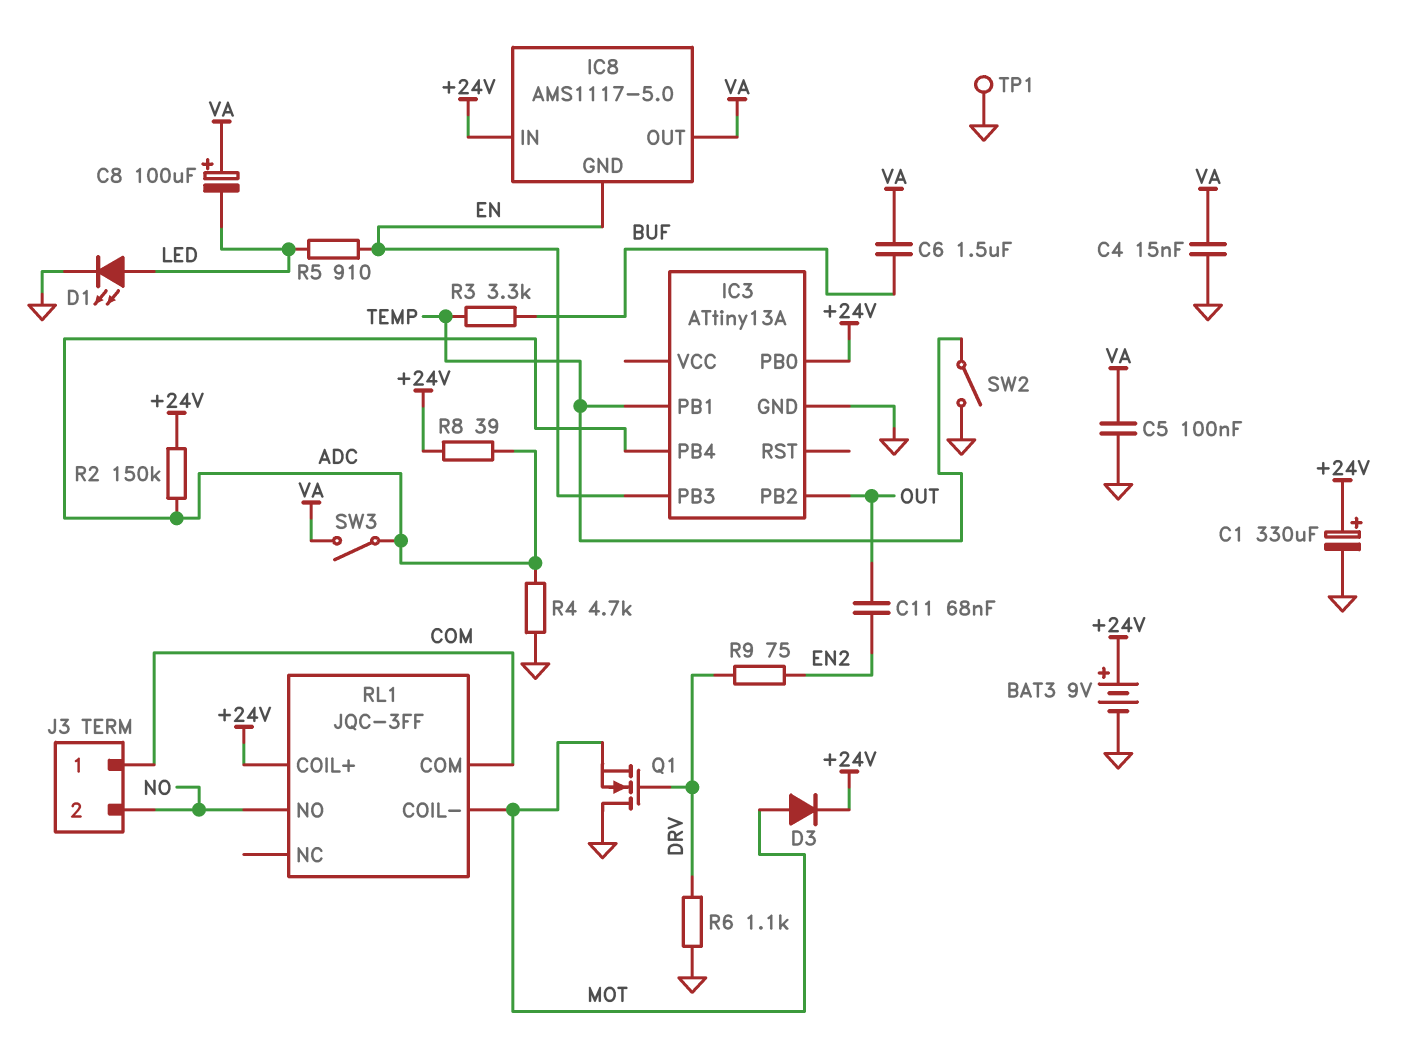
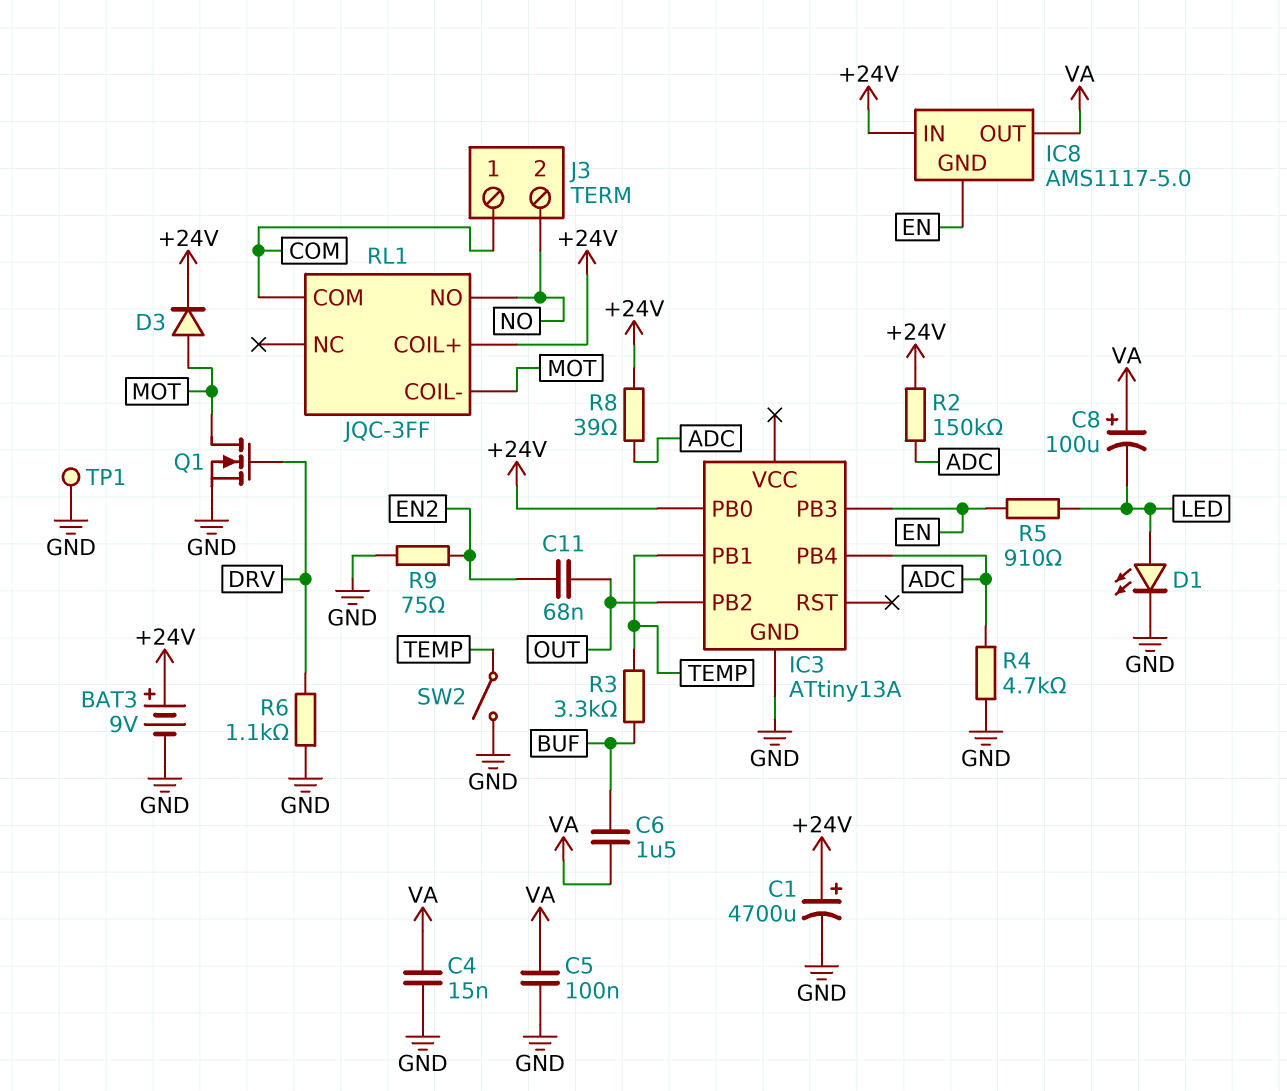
C1: 330uF (plus +24V, minus GND) -> 4700uF (plus +24V, minus GND)
Q1: NMOS (G DRV, D GND, S MOT) -> NMOS (G DRV, D MOT, S GND)
R9: 75 (DRV, EN2) -> 75 (EN2, GND)
SW3: switch (ADC, VA) -> none

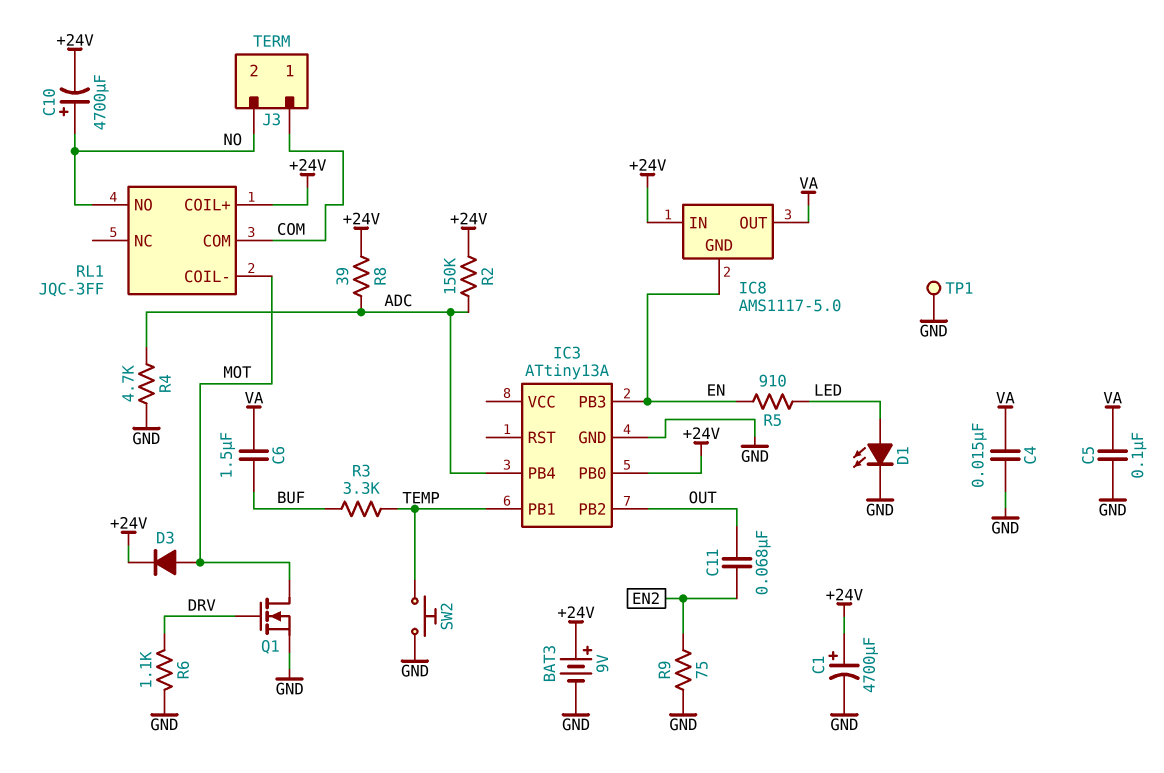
C8: 100uF (plus VA, minus LED) -> none
C10: none -> 4700uF (plus NO, minus +24V)
SW2: switch (GND, TEMP) -> button (GND, TEMP)

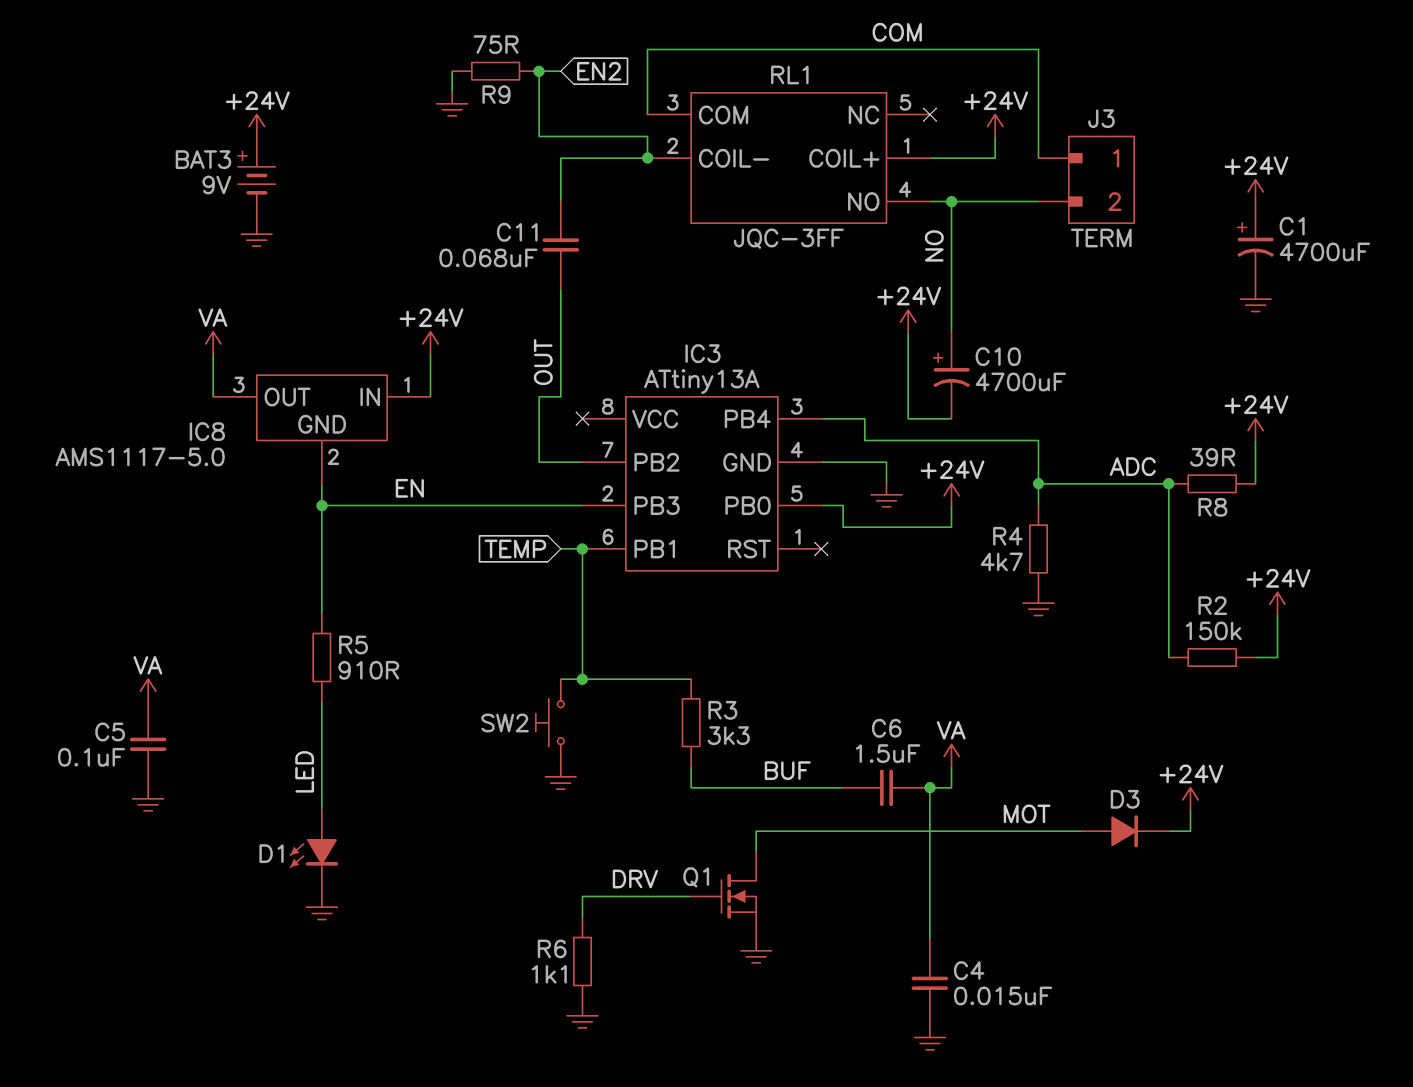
RL1 pin COIL-: MOT -> EN2
TP1: test point (GND) -> none

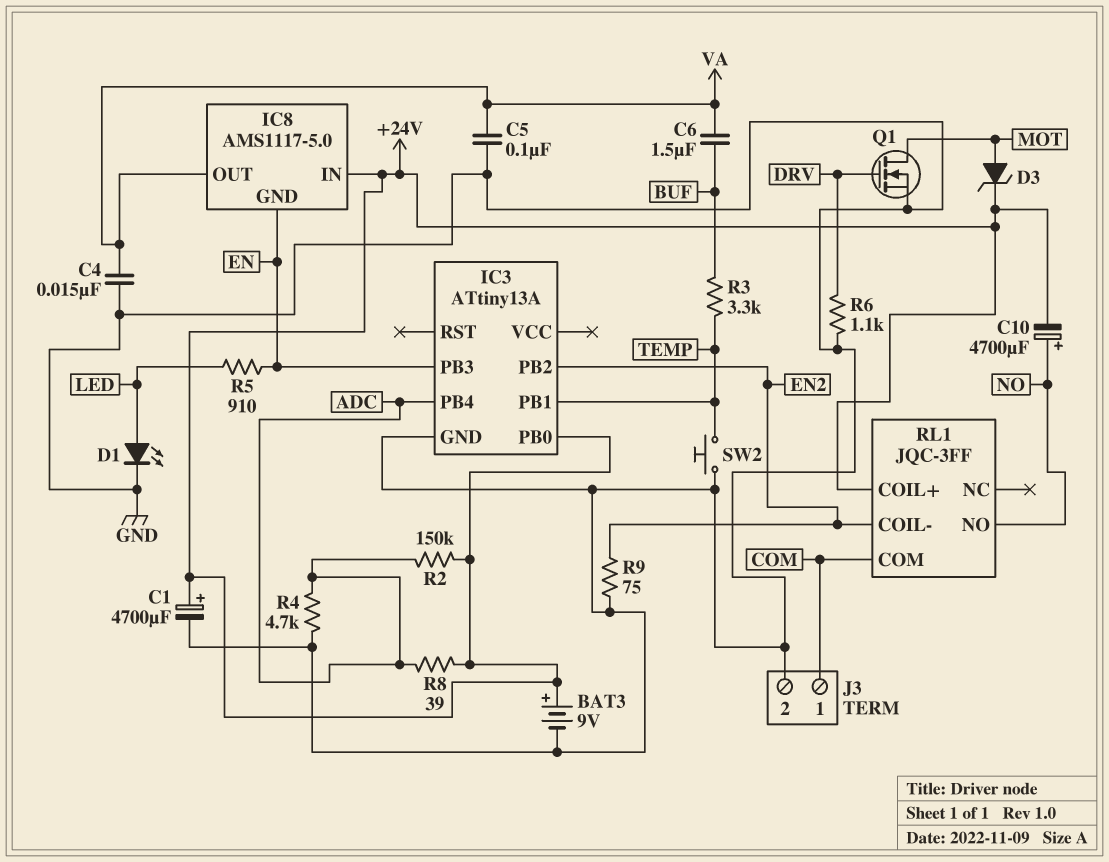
C11: 68nF (EN2, OUT) -> none
D3: diode (A MOT, K +24V) -> zener (A MOT, K +24V)
IC3 pin PB2: OUT -> EN2
J3 pin 2: NO -> GND

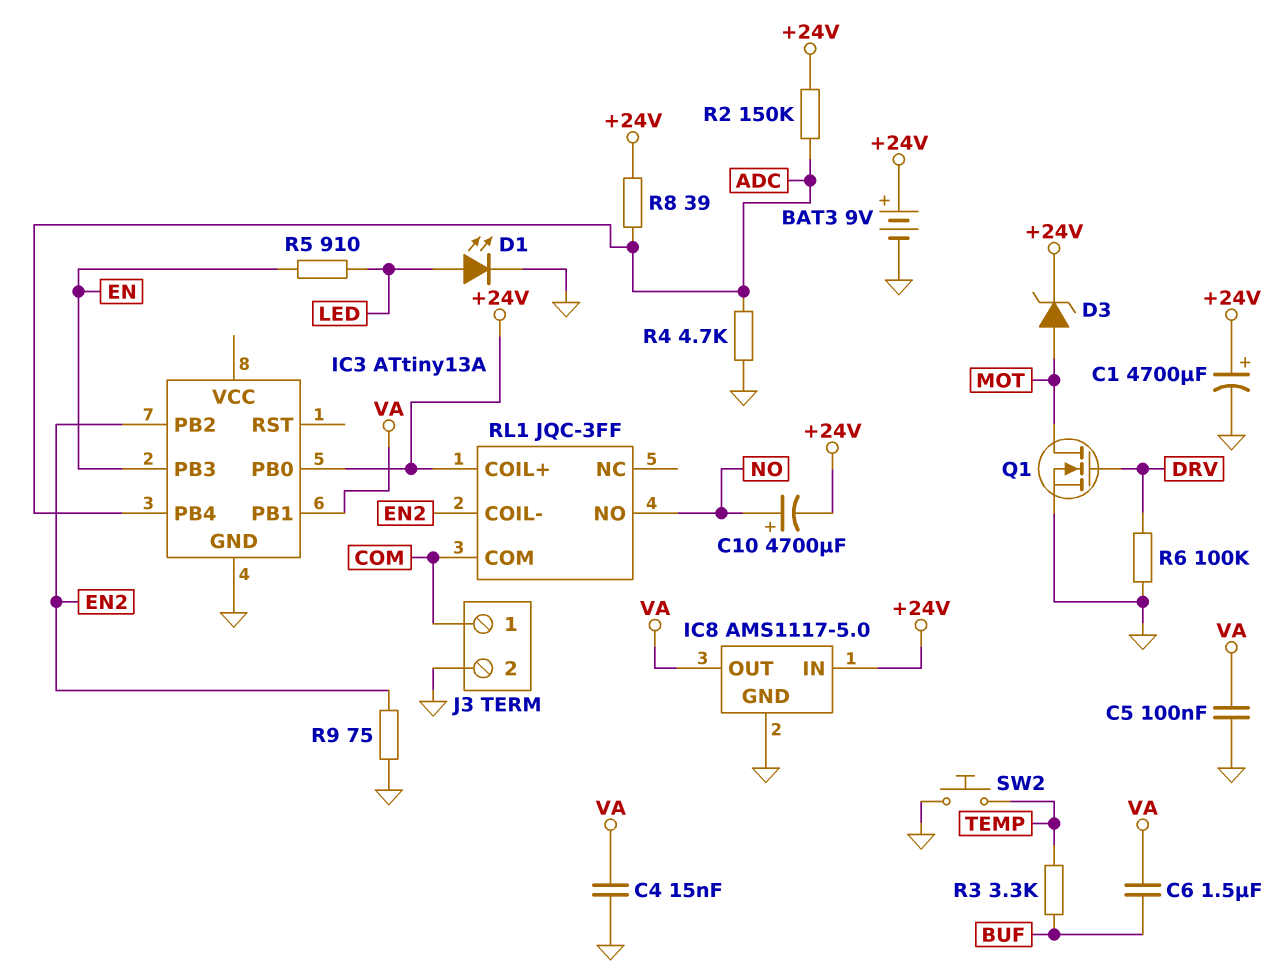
IC3 pin PB1: TEMP -> VA
IC8 pin GND: EN -> GND
R6: 1.1k (DRV, GND) -> 100k (DRV, GND)

